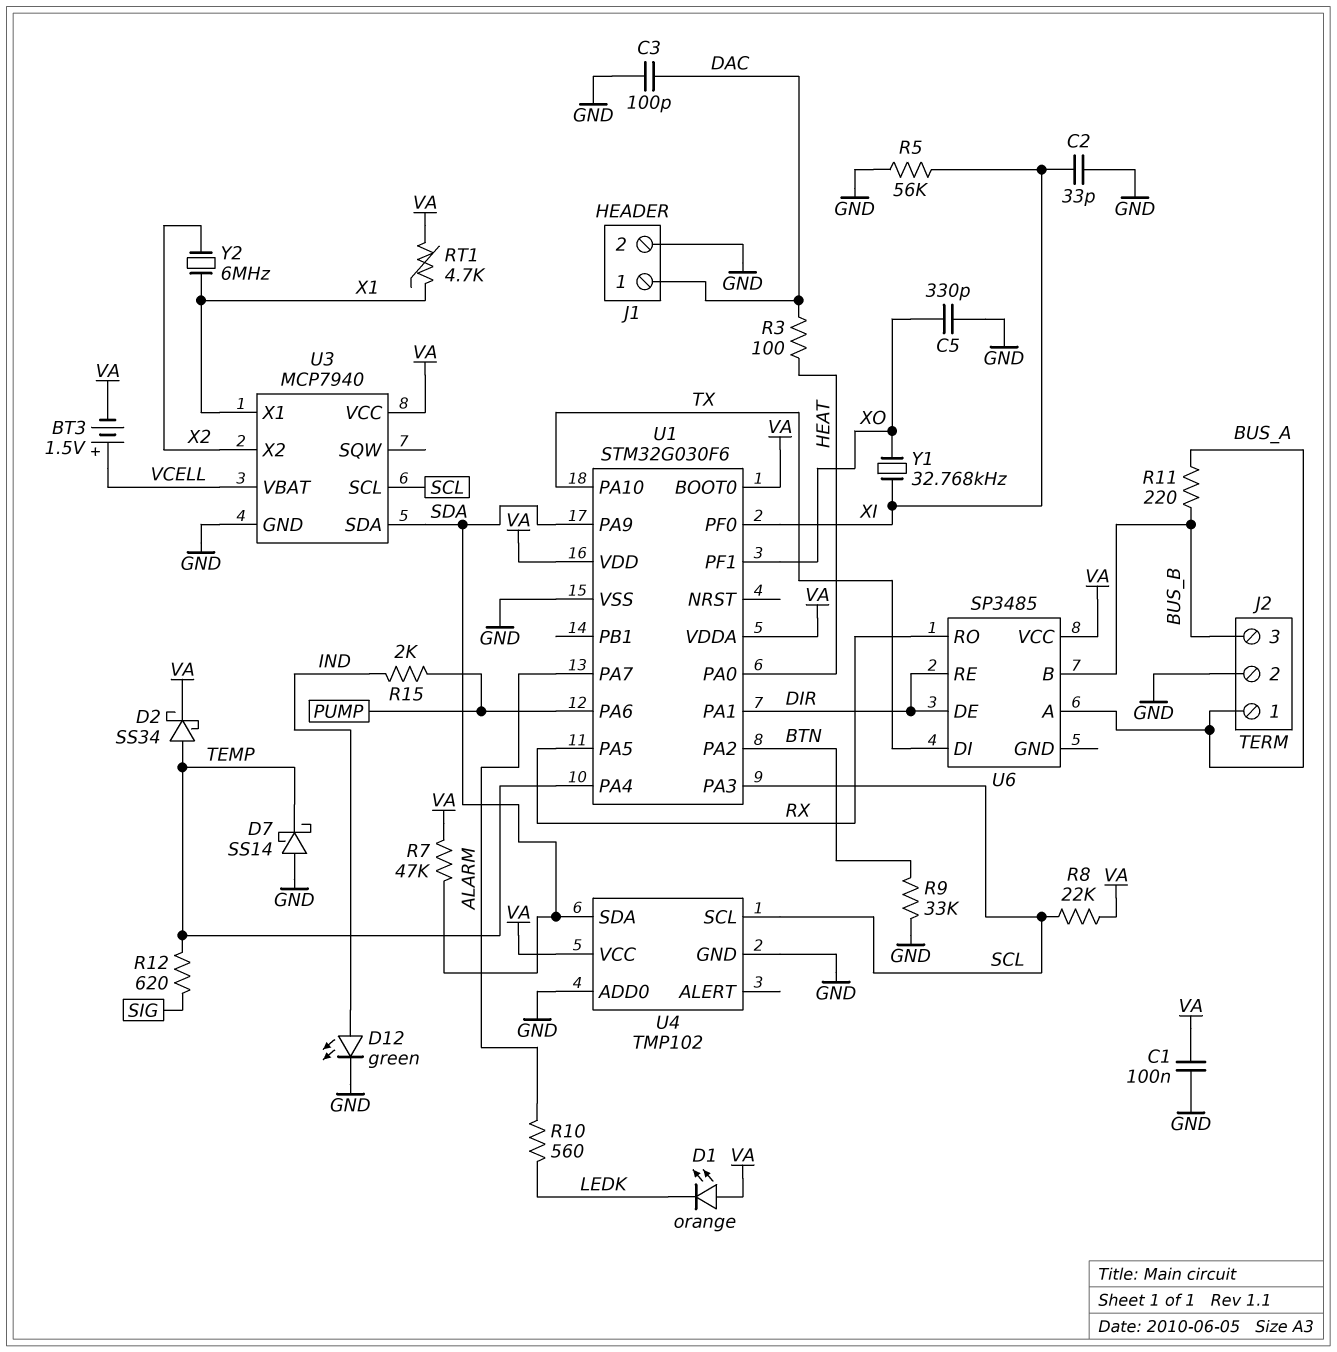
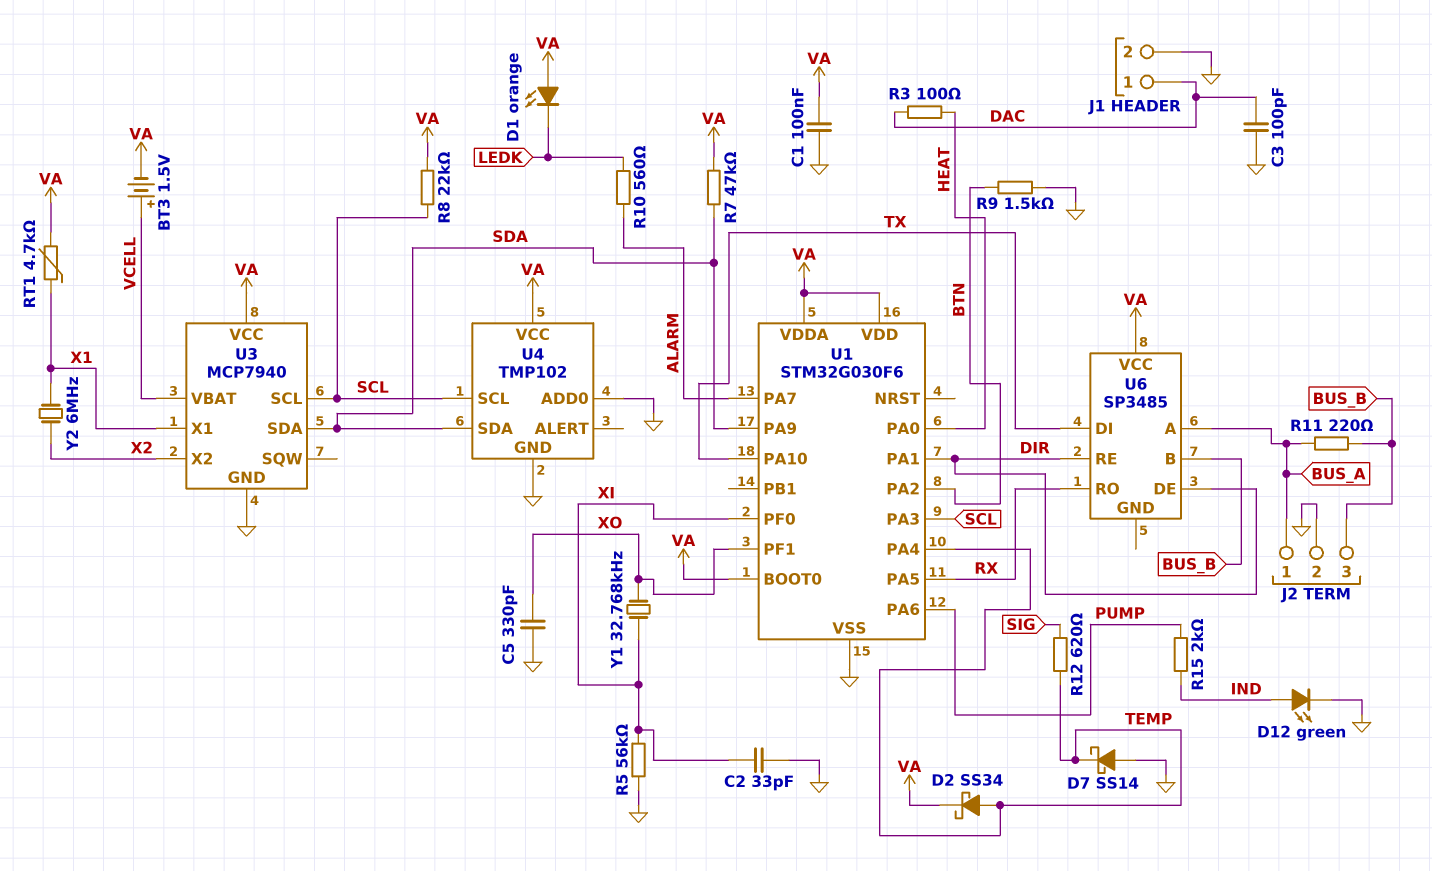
R9: 33k (BTN, GND) -> 1.5k (BTN, GND)

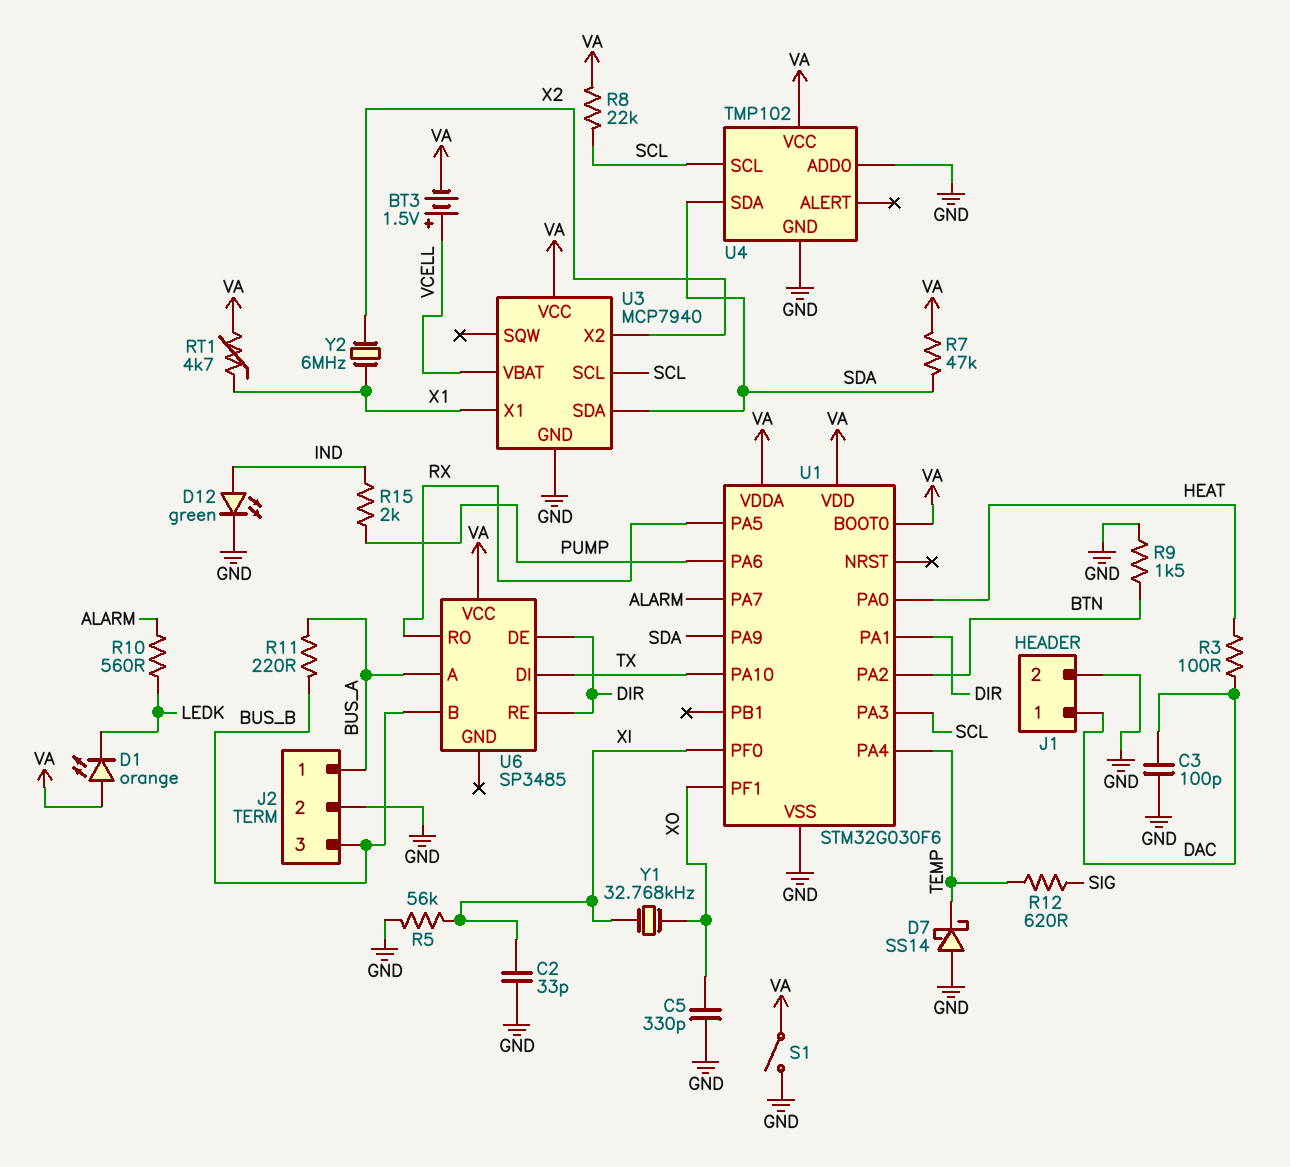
C1: 100nF (GND, VA) -> none
D2: schottky SS34 (A TEMP, K VA) -> none
S1: none -> switch (GND, VA)

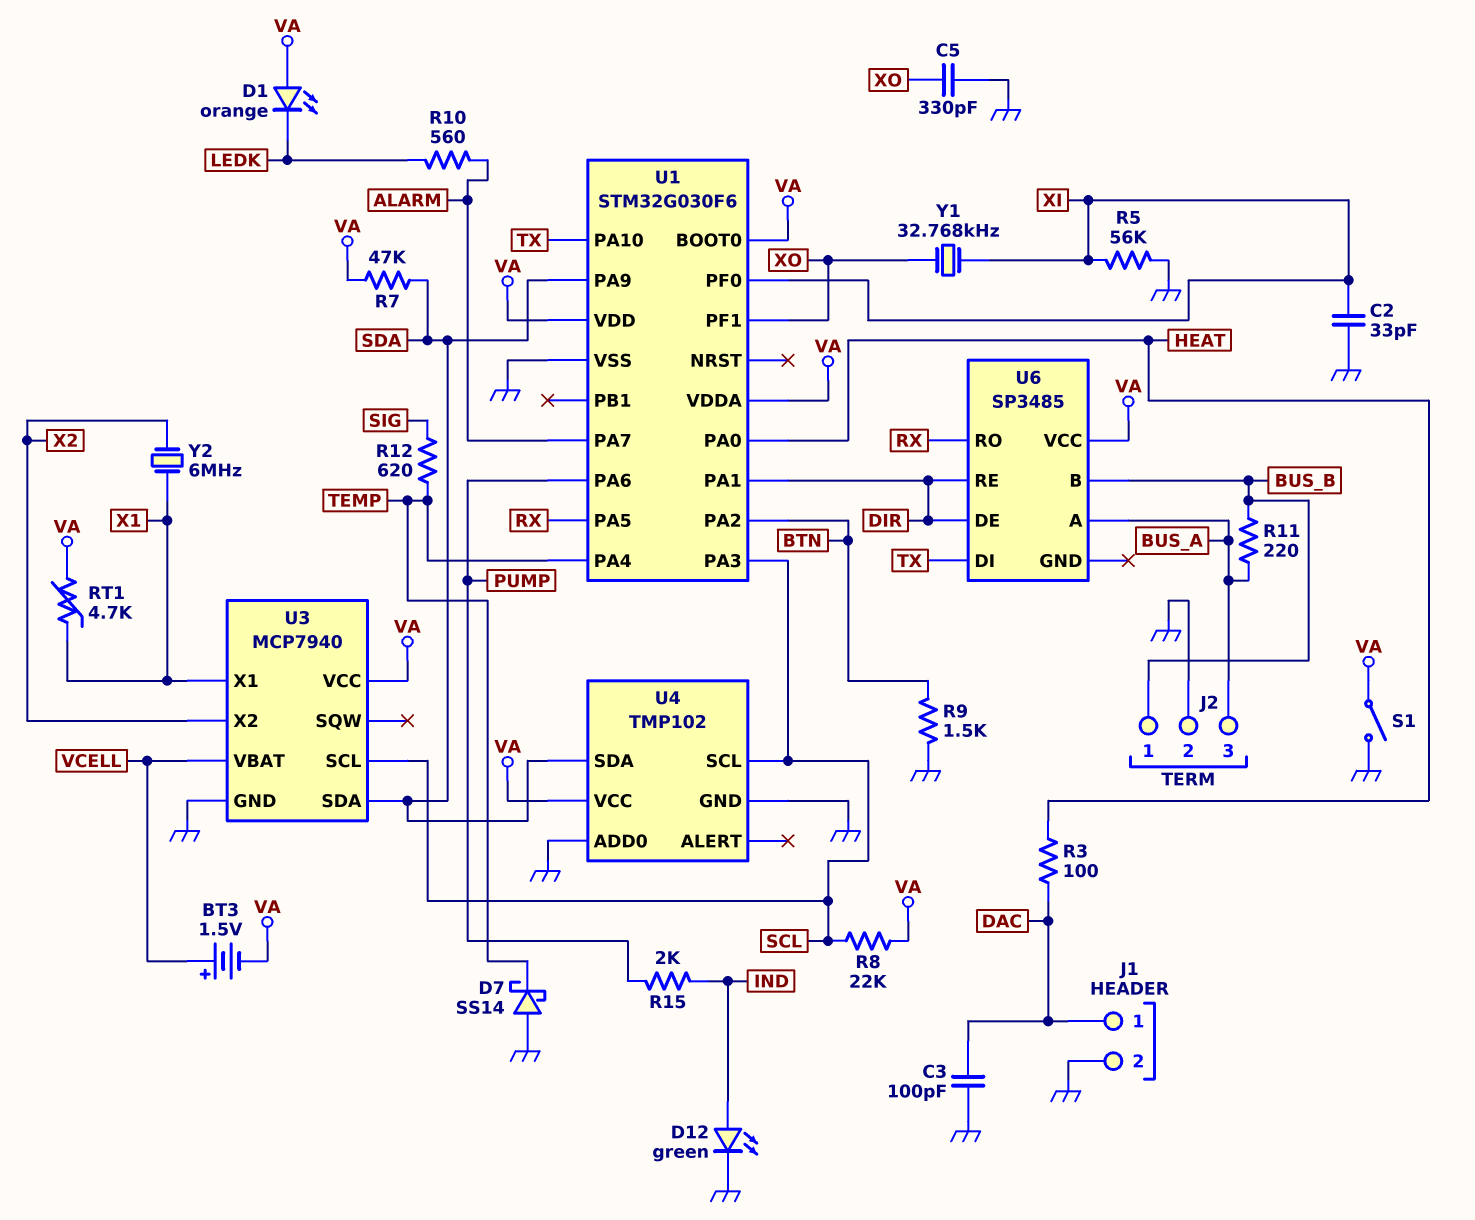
J2 pin 1: BUS_A -> BUS_B
J2 pin 3: BUS_B -> BUS_A

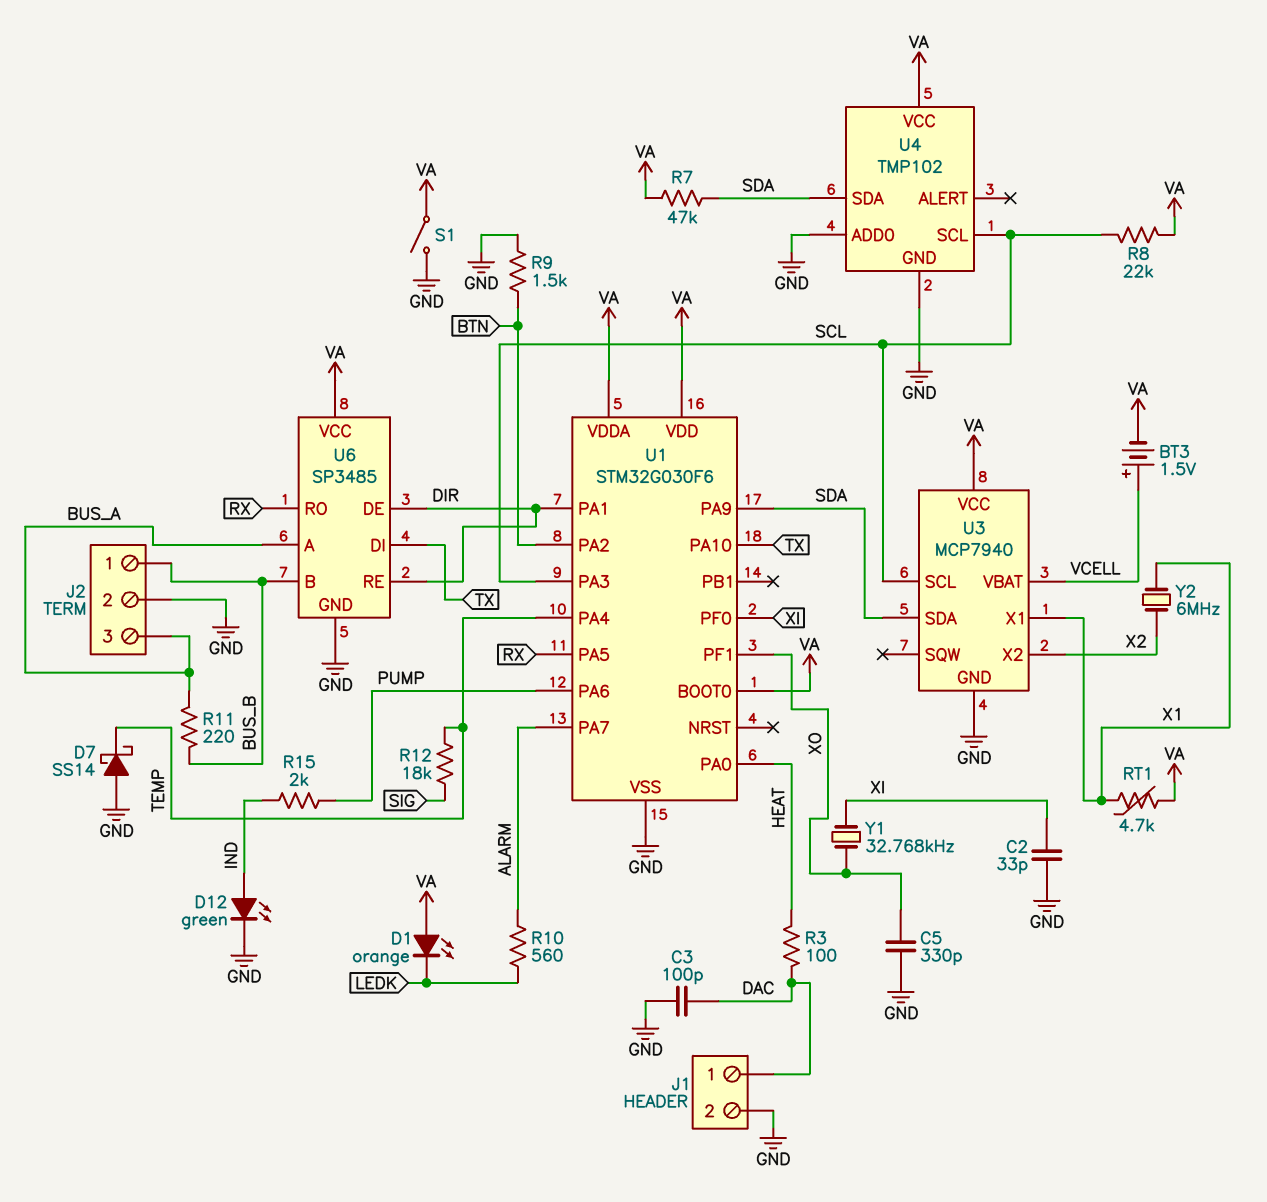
R5: 56k (GND, XI) -> none
R12: 620 (SIG, TEMP) -> 18k (SIG, TEMP)
U6 pin GND: none -> GND

